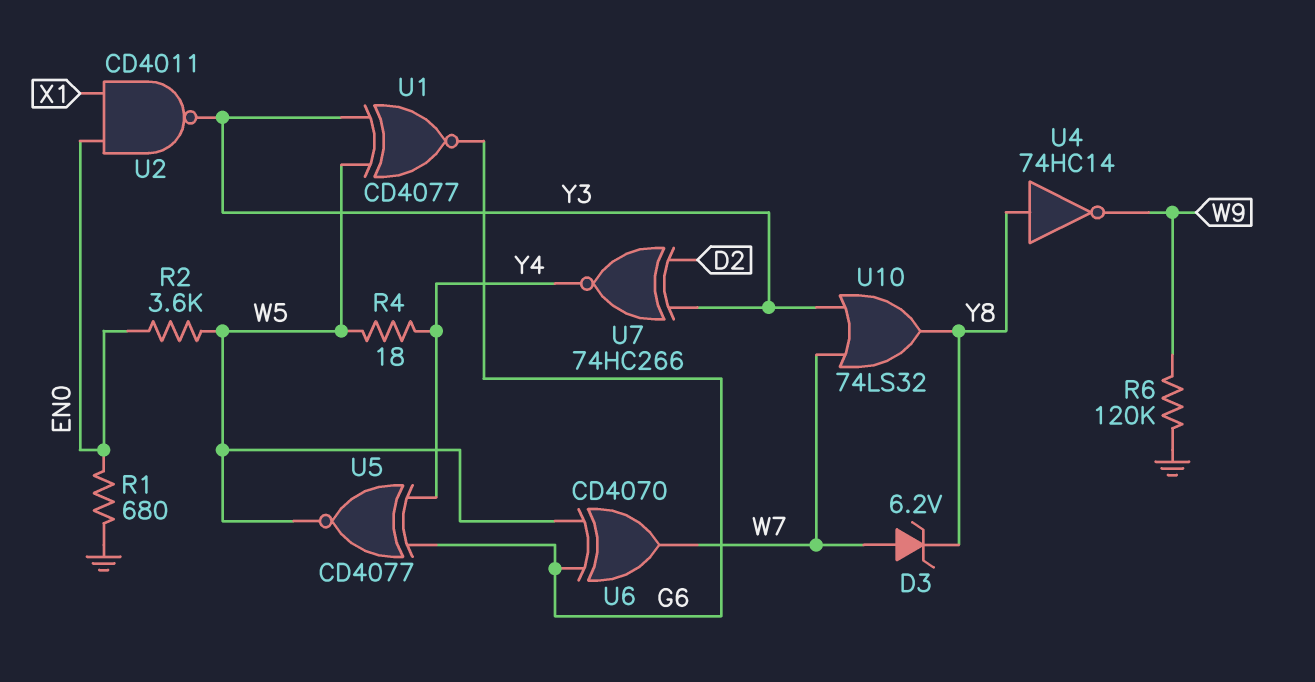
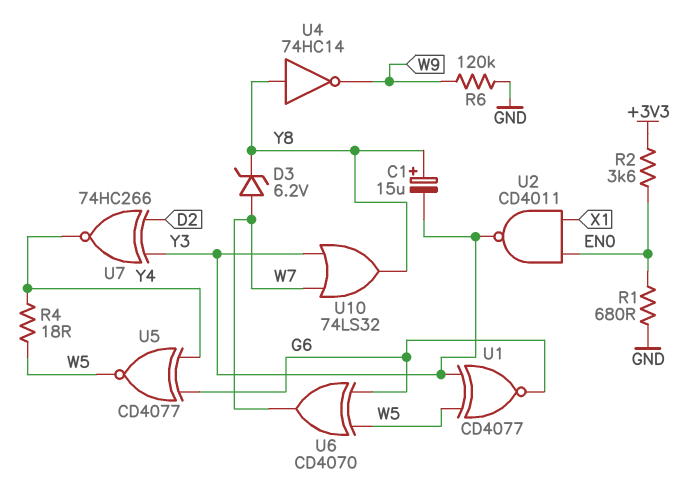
C1: none -> 15uF (plus Y8, minus Y3)
R2: 3.6k (EN0, W5) -> 3.6k (+3V3, EN0)

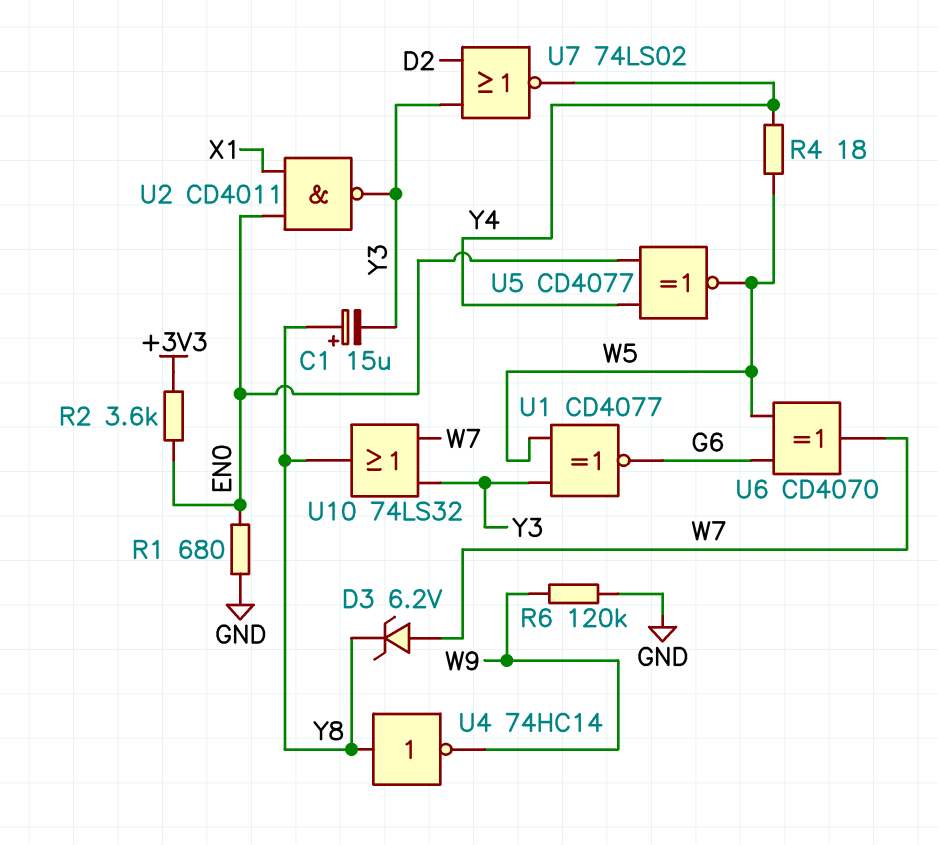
U5: XNOR CD4077 (in G6, in Y4, out W5) -> XNOR CD4077 (in EN0, in Y4, out W5)
U7: XNOR 74HC266 (in D2, in Y3, out Y4) -> NOR 74LS02 (in D2, in Y3, out Y4)

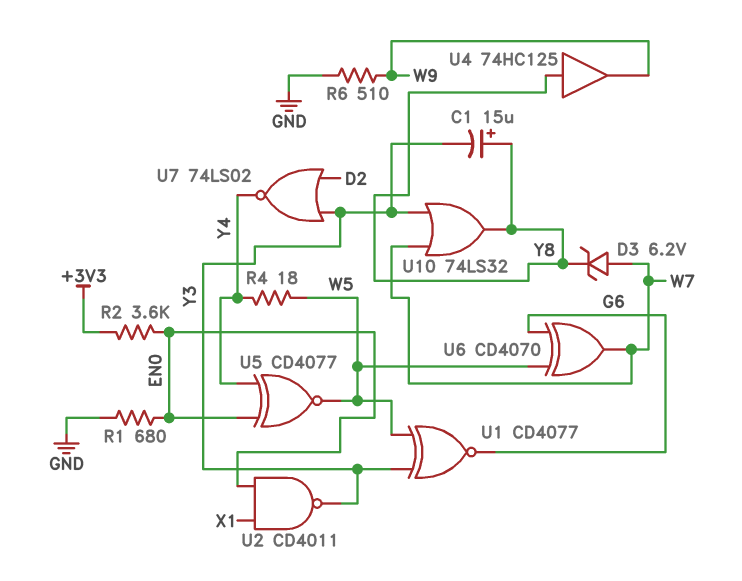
R6: 120k (GND, W9) -> 510 (GND, W9)
U4: NOT 74HC14 (in Y8, out W9) -> buffer 74HC125 (in Y8, out W9)

